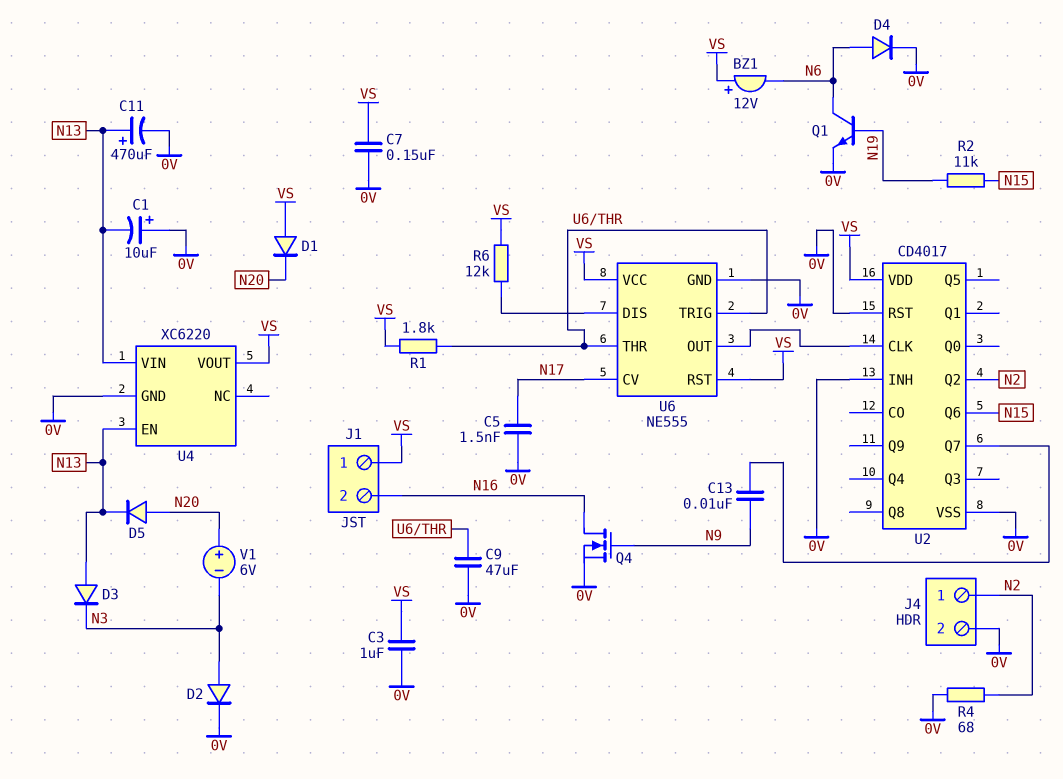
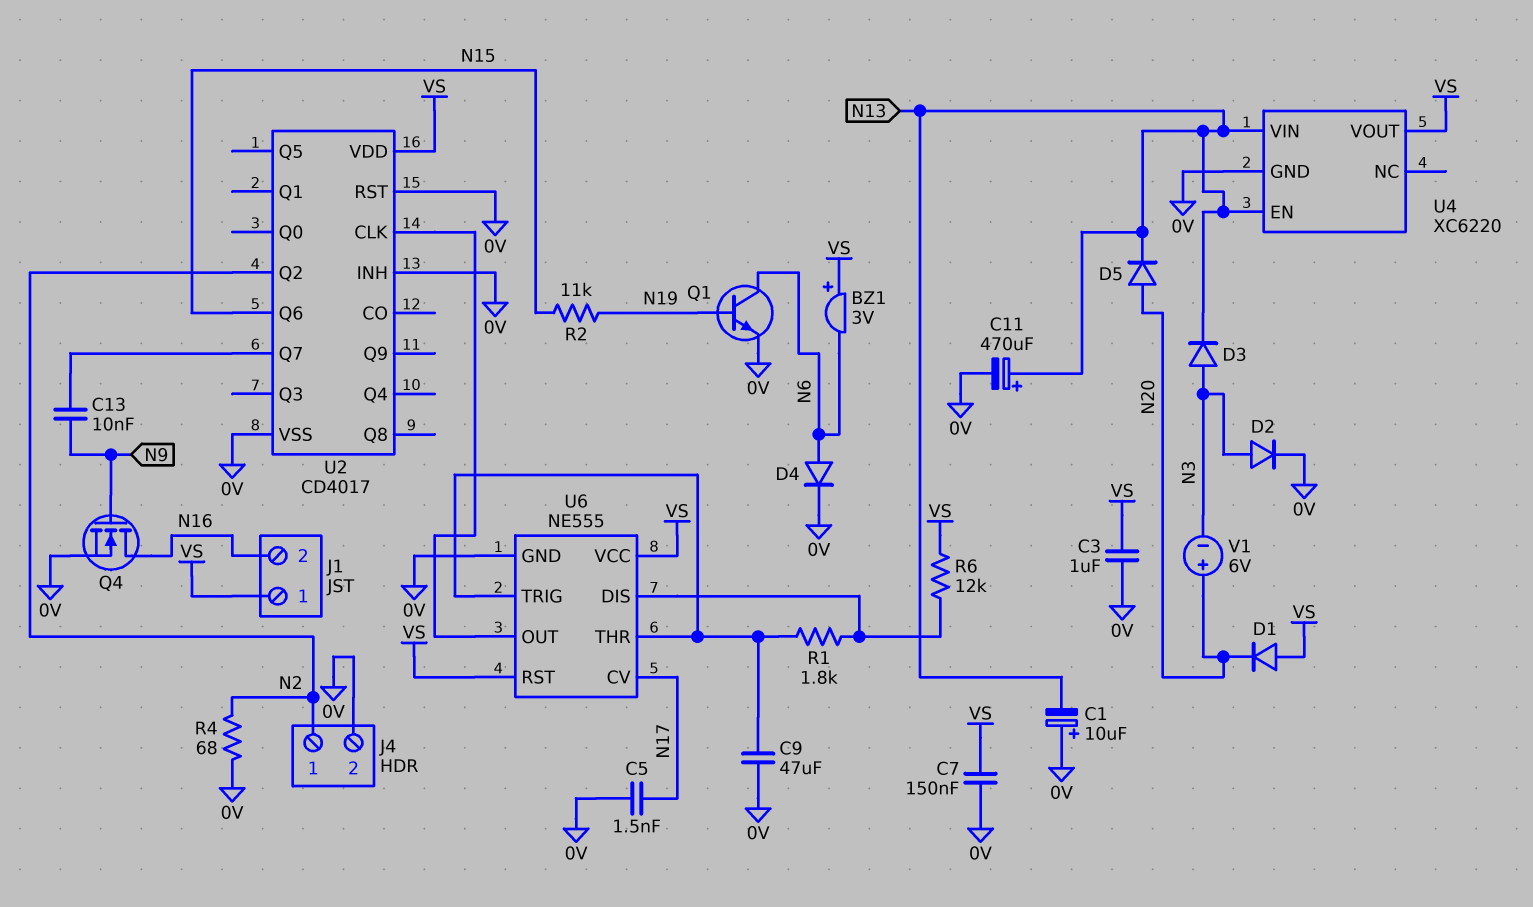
BZ1: buzzer 12V (plus VS, minus N6) -> buzzer 3V (plus VS, minus N6)
D3: diode (A N13, K N3) -> diode (A N3, K N13)
R1: 1.8k (U6/THR, VS) -> 1.8k (U6/DIS, U6/THR)

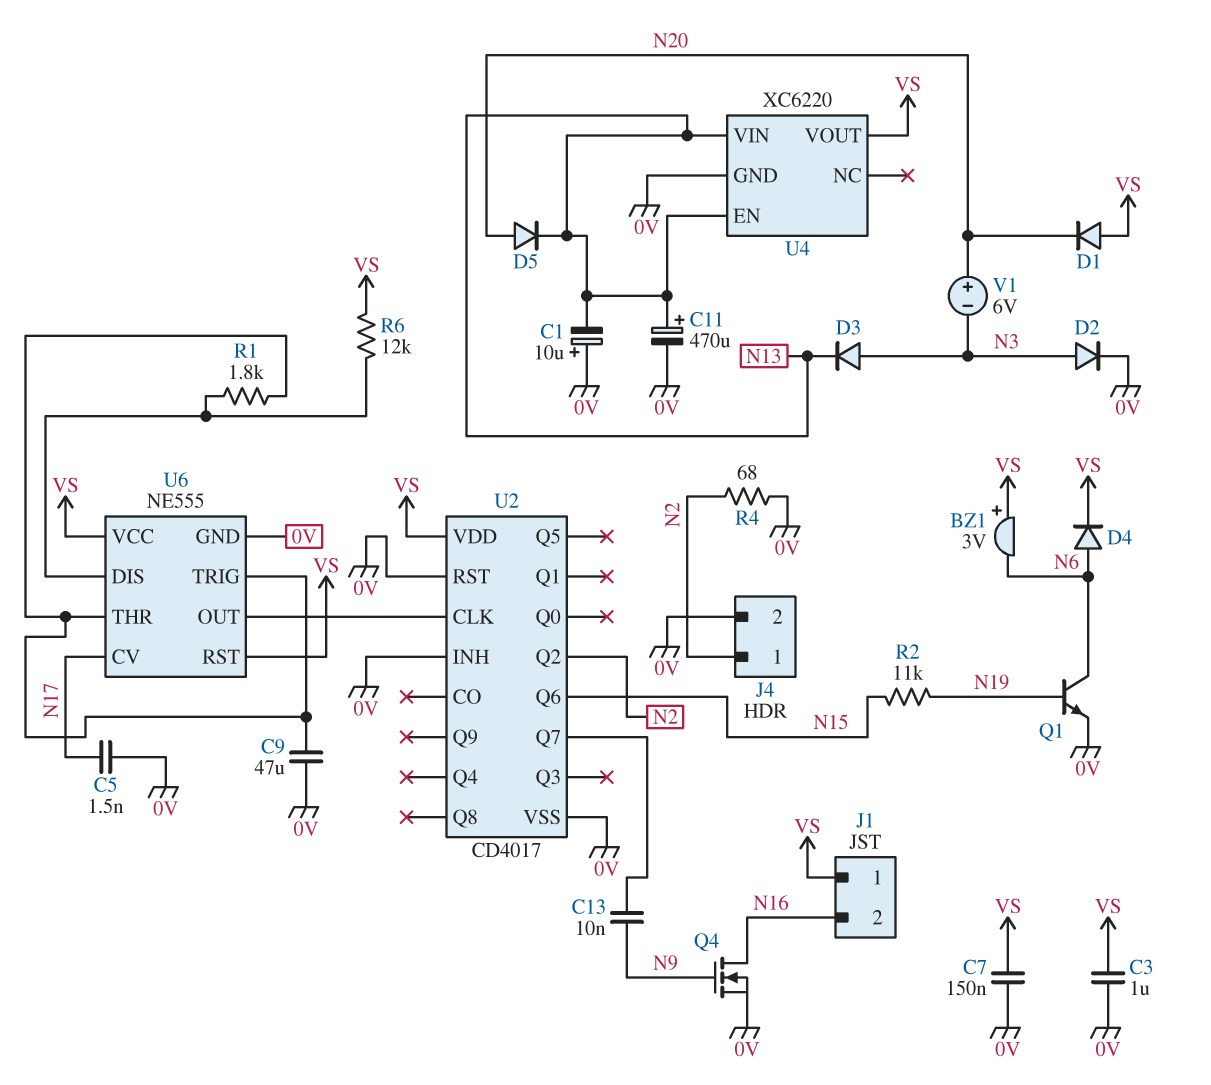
D4: diode (A N6, K 0V) -> diode (A N6, K VS)

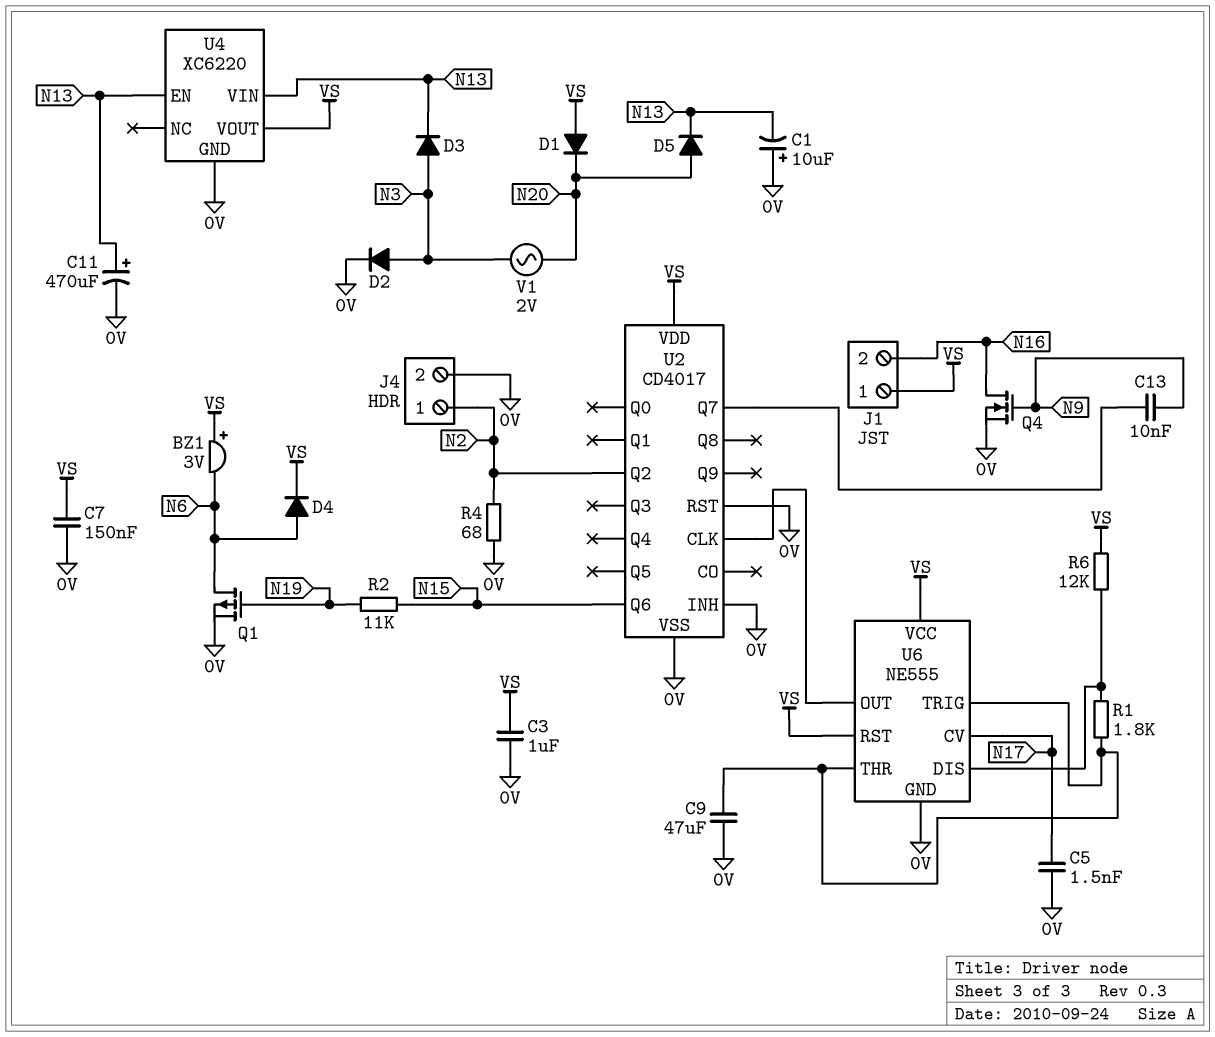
Q1: NPN (B N19, C N6, E 0V) -> PMOS (G N19, D N6, S 0V)
V1: 6V (plus N20, minus N3) -> AC 2V (N3, N20)

